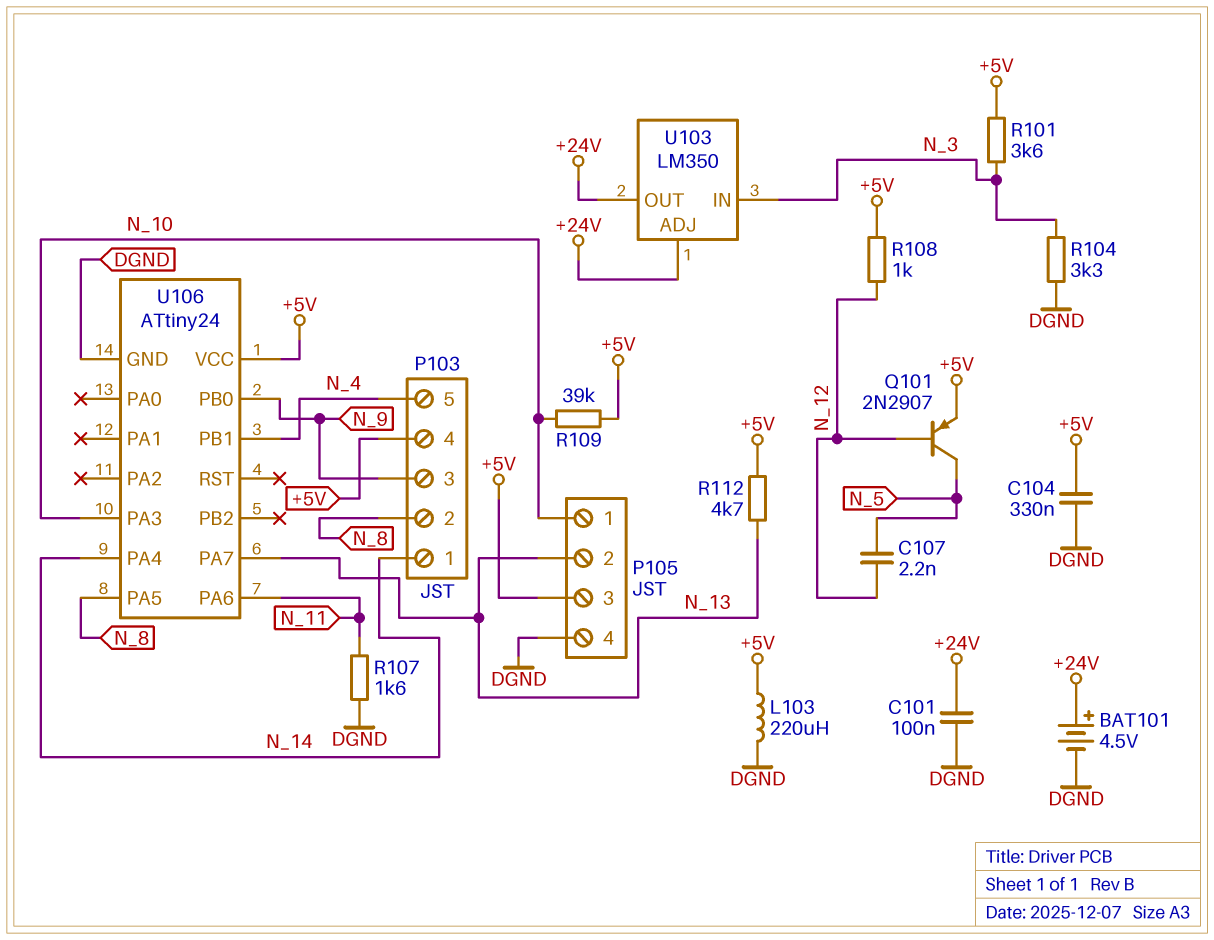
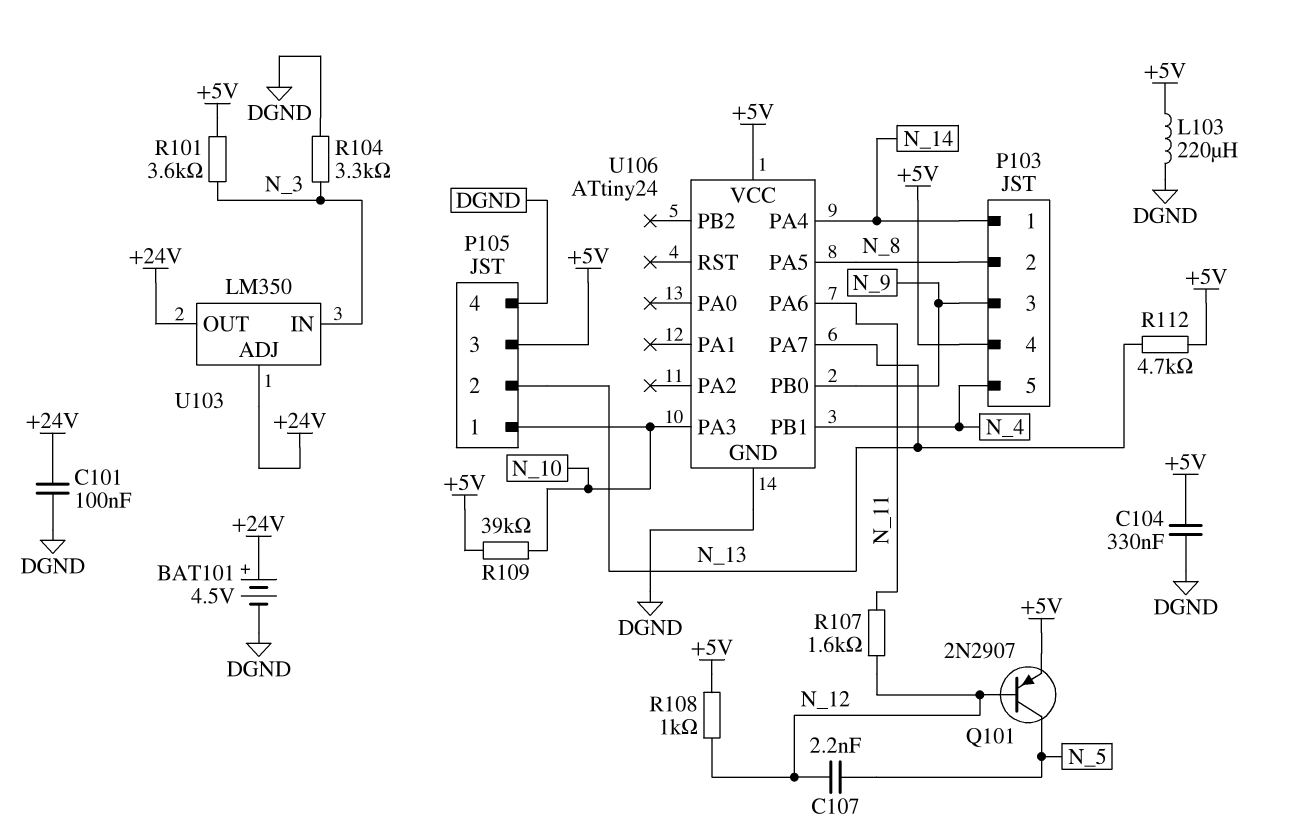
R107: 1.6k (DGND, N_11) -> 1.6k (N_11, N_12)

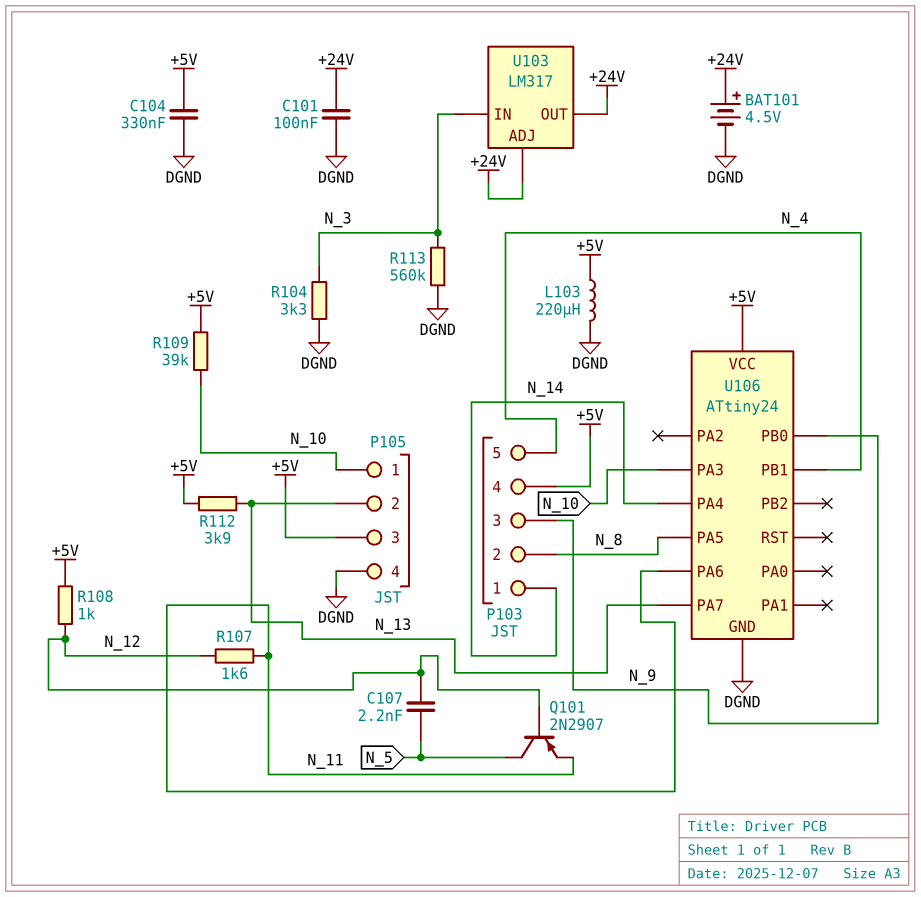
Q101: PNP 2N2907 (B N_12, C N_5, E +5V) -> PNP 2N2907 (B N_12, C N_5, E N_11)
R101: 3.6k (+5V, N_3) -> none
R112: 4.7k (+5V, N_13) -> 3.9k (+5V, N_13)
R113: none -> 560k (DGND, N_3)
U103: LM350 -> LM317

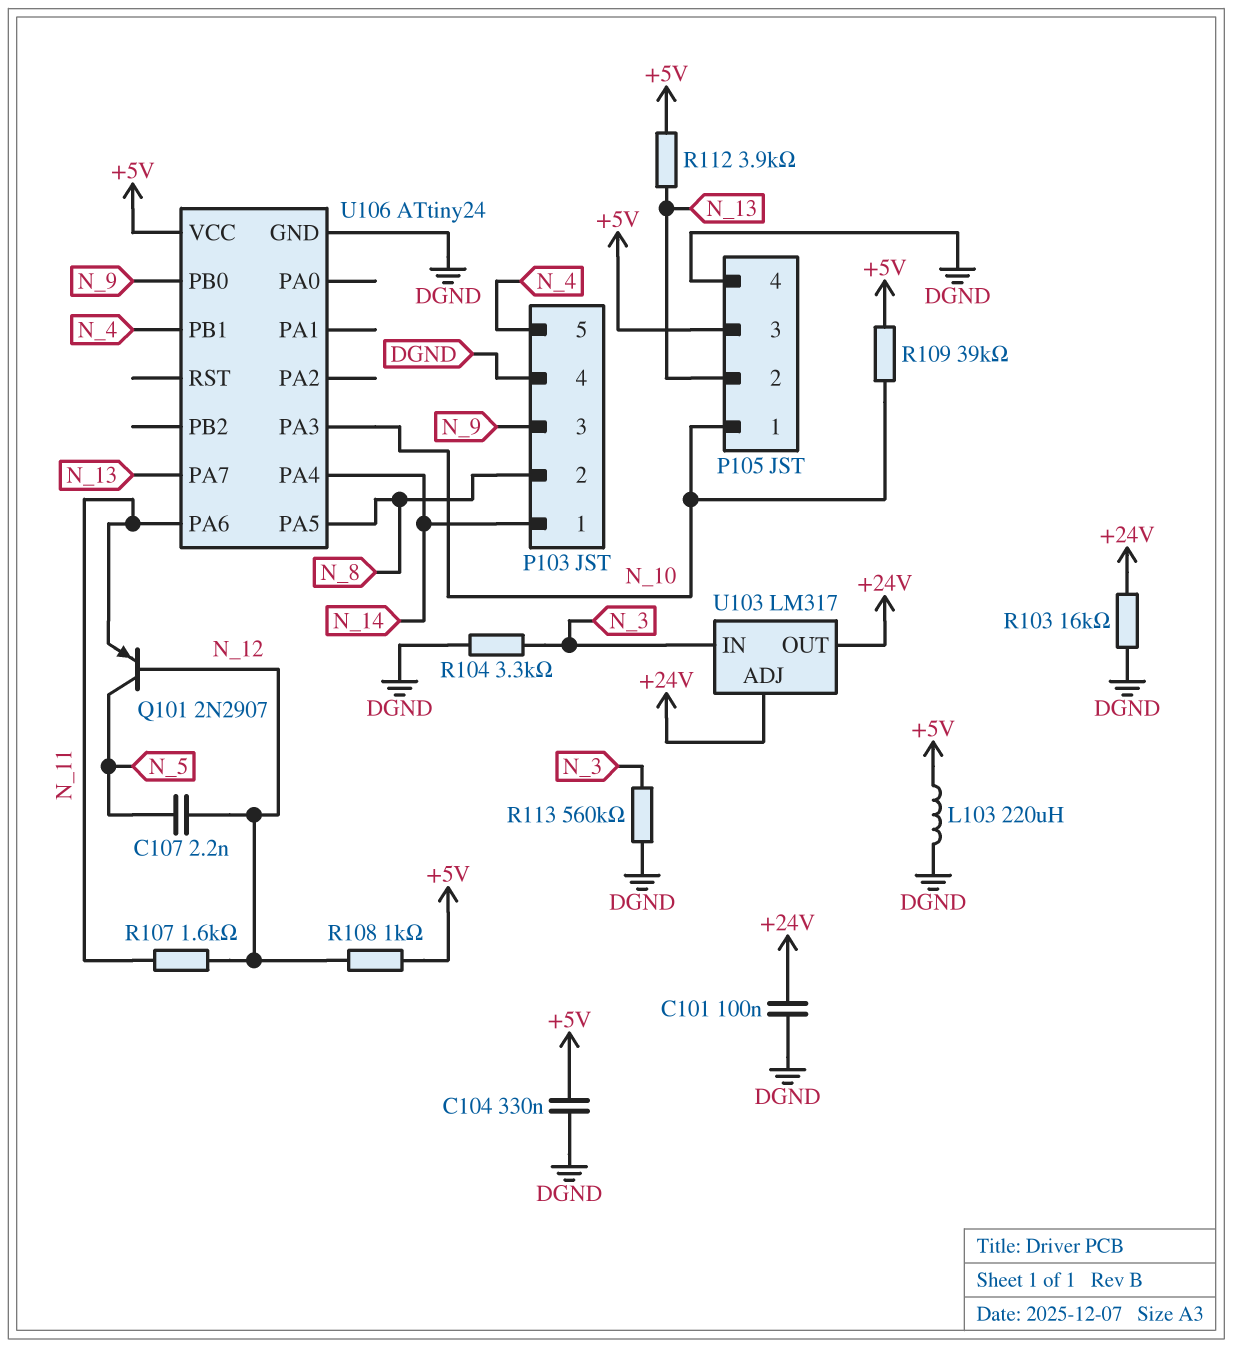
BAT101: 4.5V (plus +24V, minus DGND) -> none
P103 pin 4: +5V -> DGND
R103: none -> 16k (+24V, DGND)

